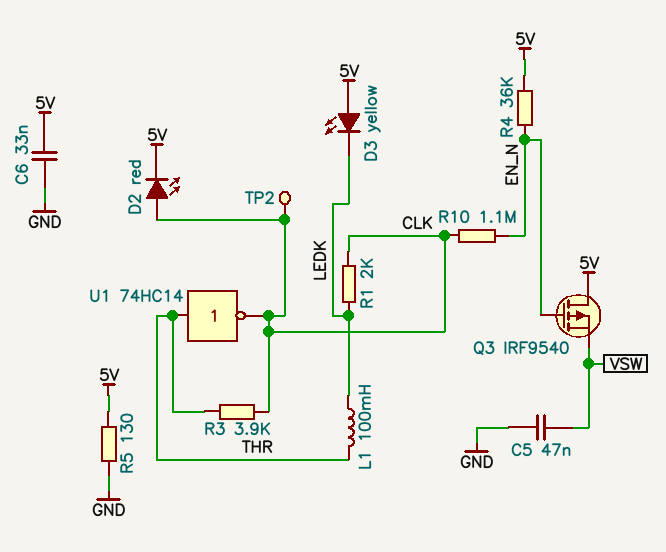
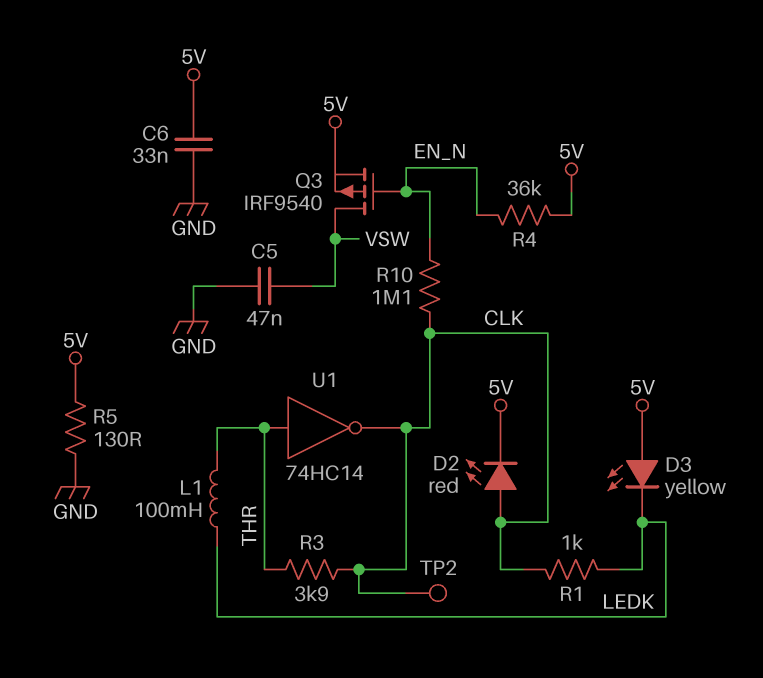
Q3: PMOS IRF9540 (G EN_N, D 5V, S VSW) -> PMOS IRF9540 (G EN_N, D VSW, S 5V)
R1: 2k (CLK, LEDK) -> 1k (CLK, LEDK)

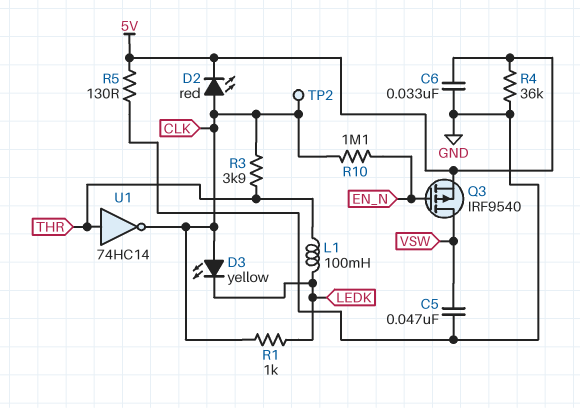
D3: LED yellow (A 5V, K LEDK) -> LED yellow (A CLK, K LEDK)
R4: 36k (5V, EN_N) -> 36k (5V, GND)

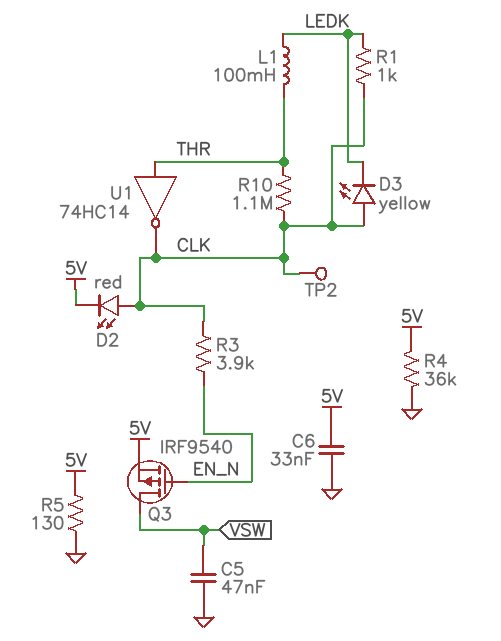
R3: 3.9k (CLK, THR) -> 3.9k (CLK, EN_N)
R10: 1.1M (CLK, EN_N) -> 1.1M (CLK, THR)

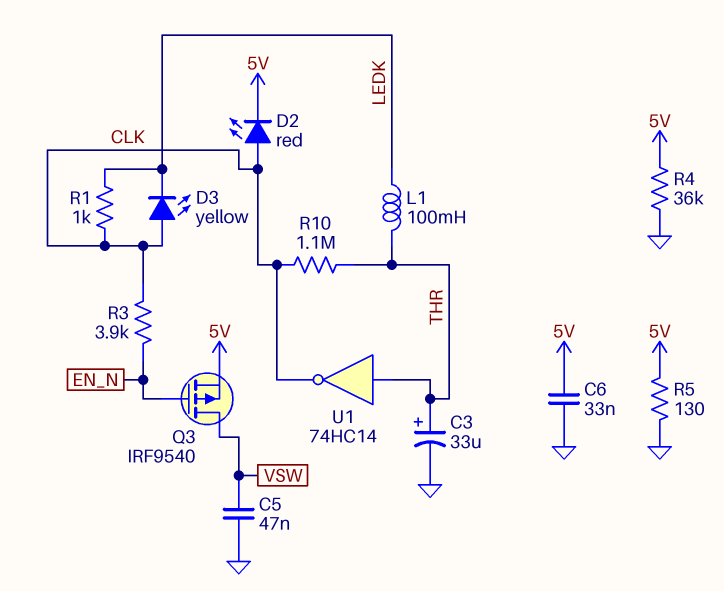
C3: none -> 33uF (plus THR, minus GND)
TP2: test point (CLK) -> none

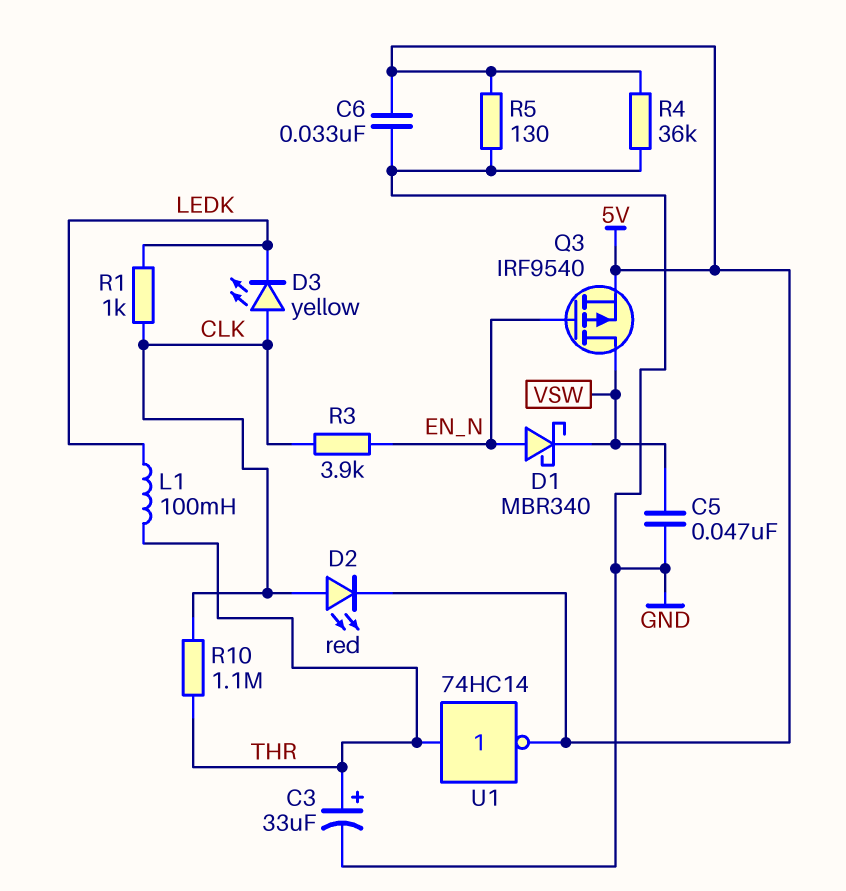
D1: none -> schottky MBR340 (A EN_N, K VSW)
U1: NOT 74HC14 (in THR, out CLK) -> NOT 74HC14 (in THR, out 5V)

